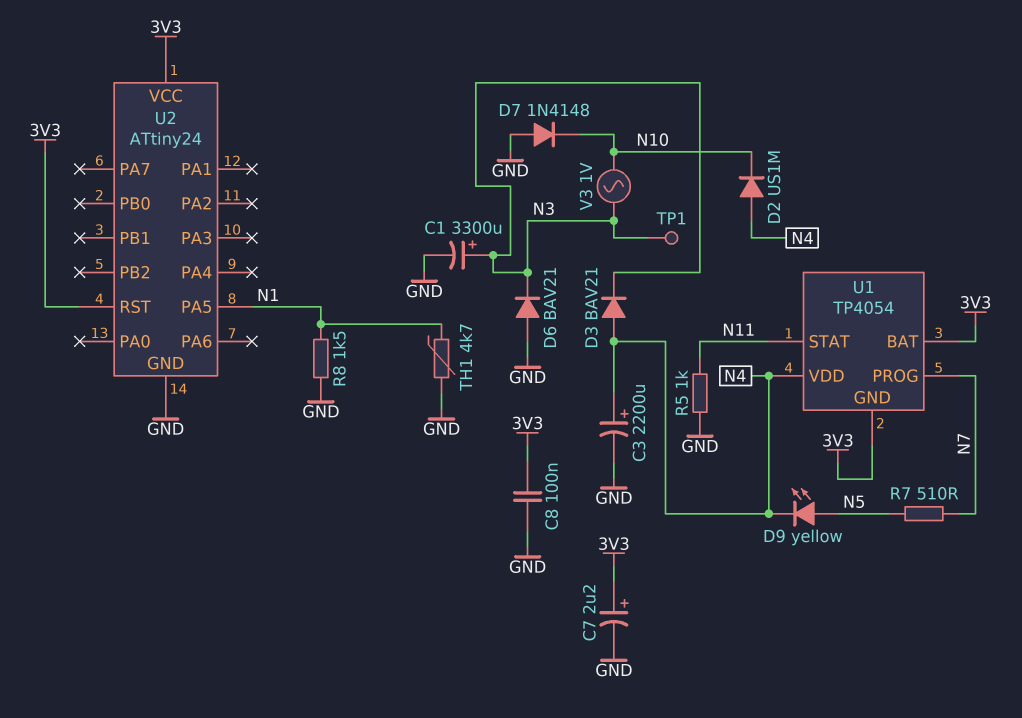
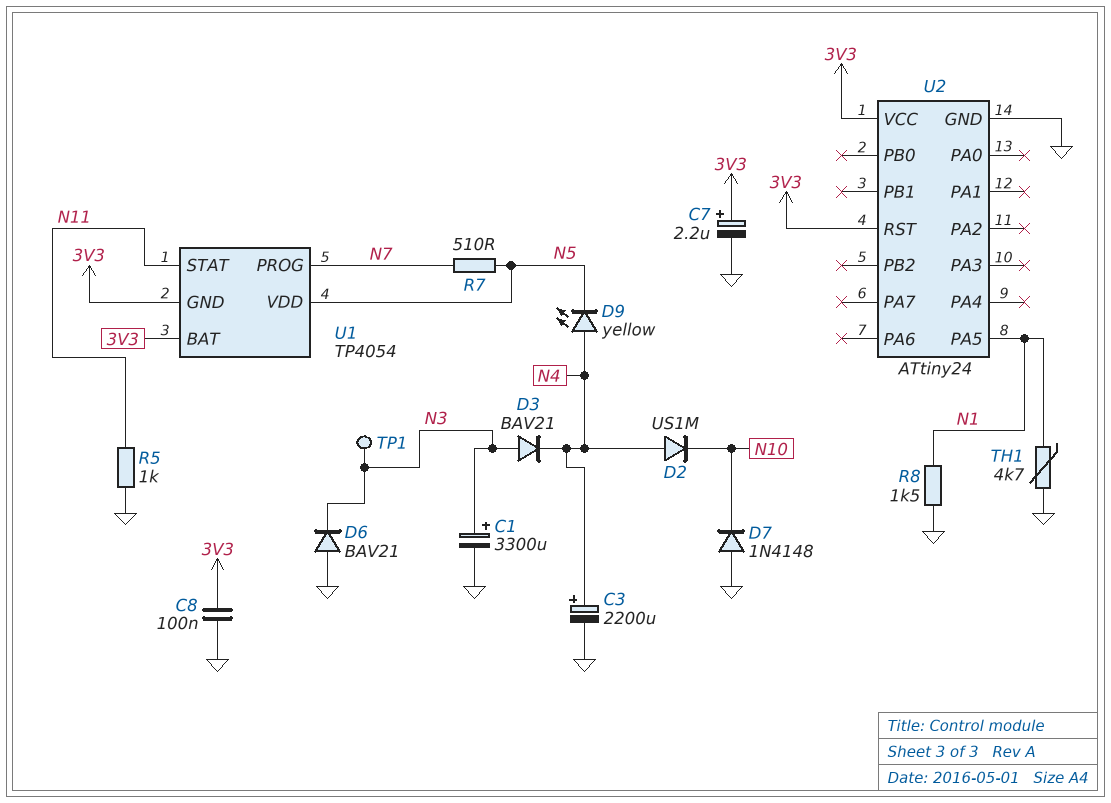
D3: diode BAV21 (A N4, K N3) -> diode BAV21 (A N3, K N4)
D9: LED yellow (A N5, K N4) -> LED yellow (A N4, K N5)
U1 pin VDD: N4 -> N5
V3: AC 1V (N3, N10) -> none

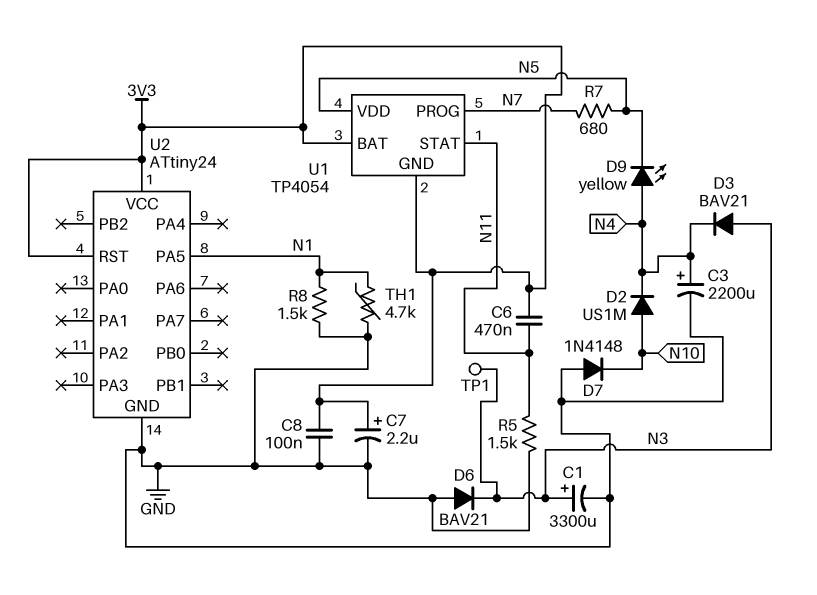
C6: none -> 470nF (3V3, N11)
D2: diode US1M (A N4, K N10) -> diode US1M (A N10, K N4)
R5: 1k (GND, N11) -> 1.5k (GND, N11)
R7: 510 (N5, N7) -> 680 (N5, N7)

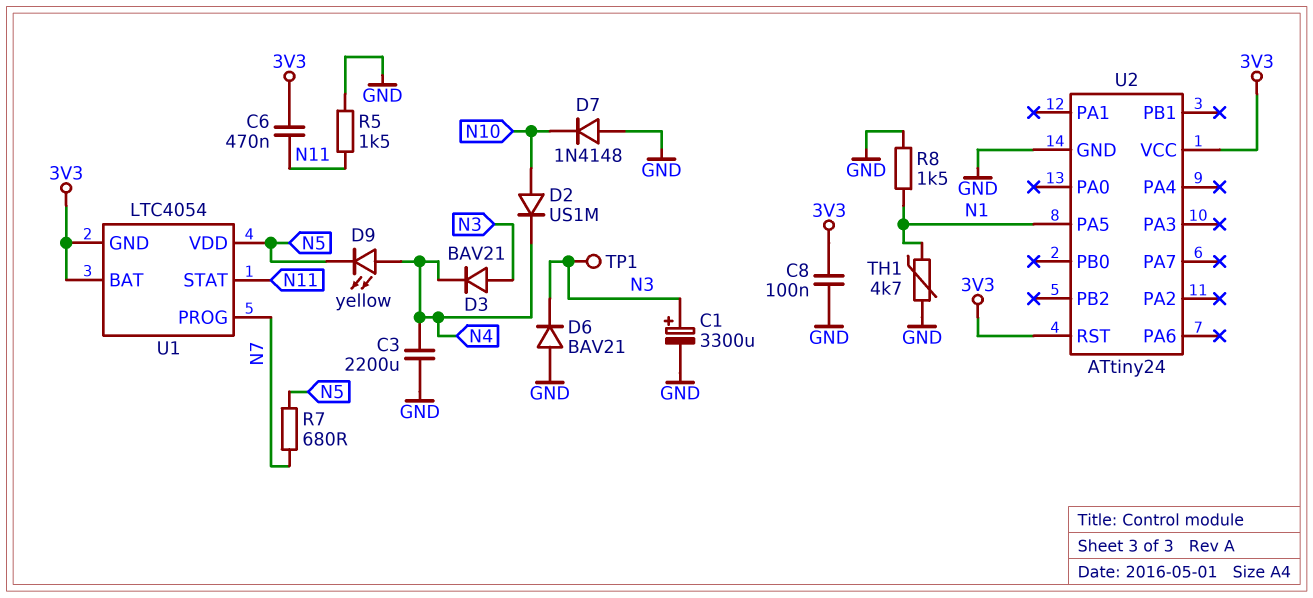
C3: 2200uF (plus N4, minus GND) -> 2200uF (GND, N4)
C7: 2.2uF (plus 3V3, minus GND) -> none
U1: TP4054 -> LTC4054

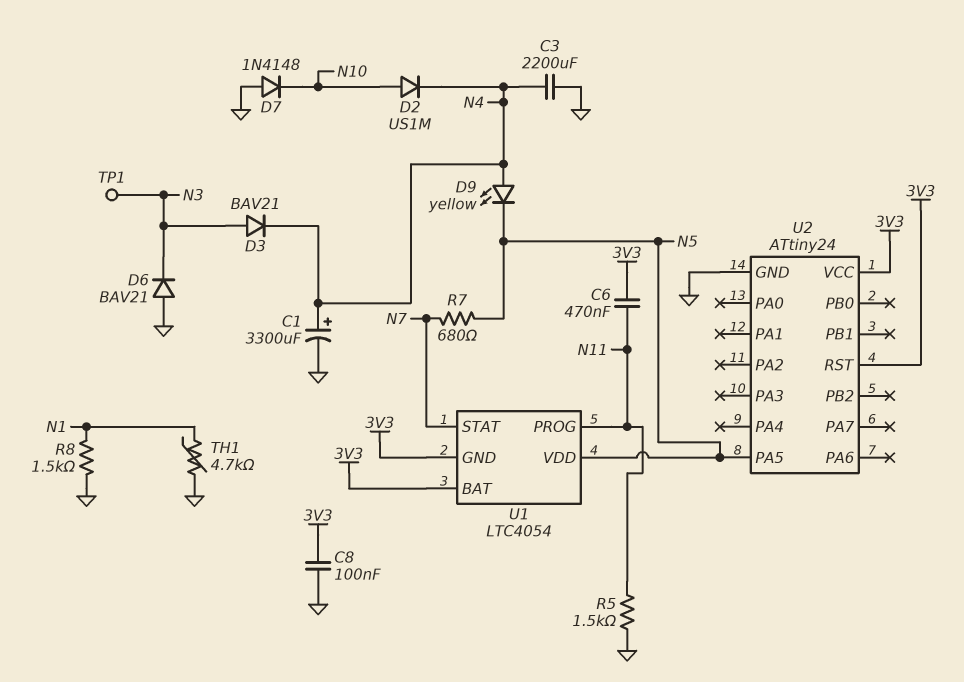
C1: 3300uF (plus N3, minus GND) -> 3300uF (plus N4, minus GND)
U1 pin PROG: N7 -> N11
U1 pin STAT: N11 -> N7
U2 pin PA5: N1 -> N5

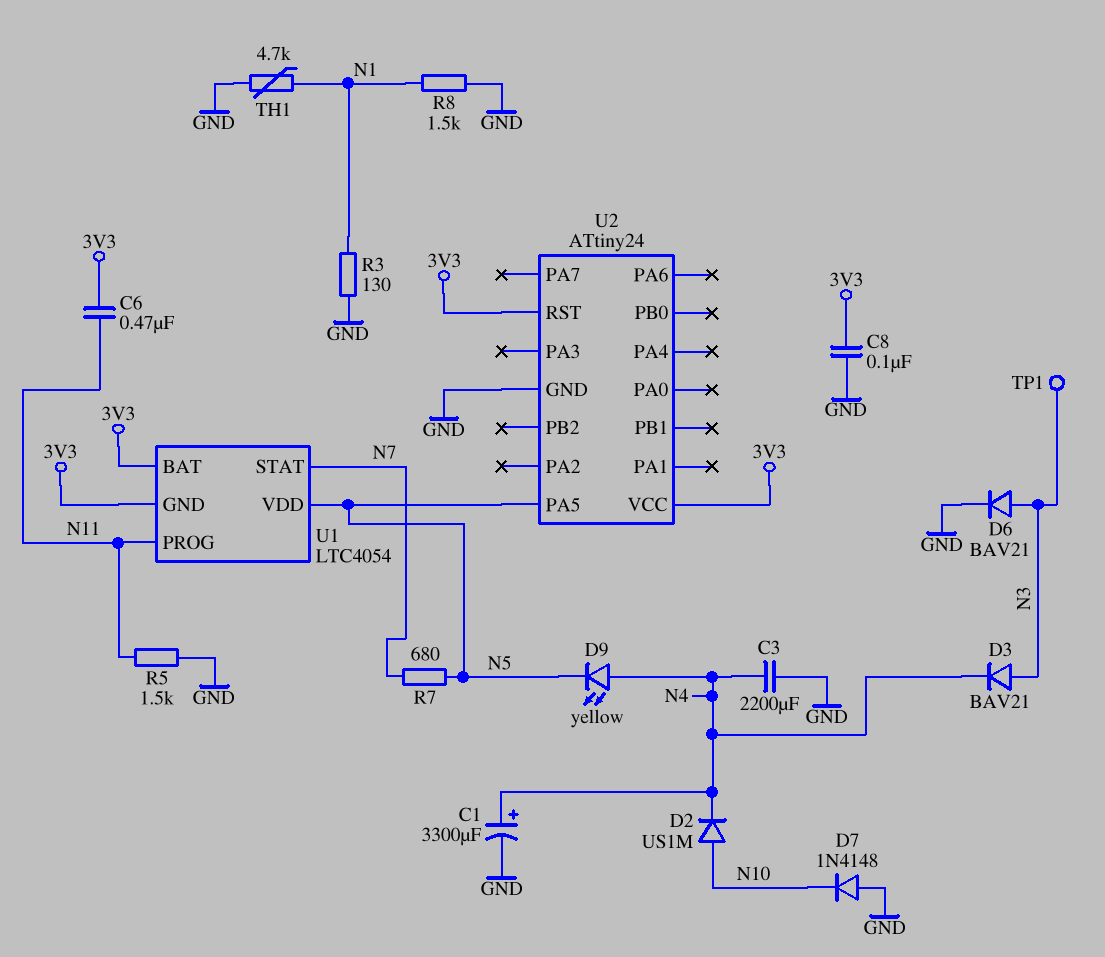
D6: diode BAV21 (A GND, K N3) -> diode BAV21 (A N3, K GND)
R3: none -> 130 (GND, N1)

